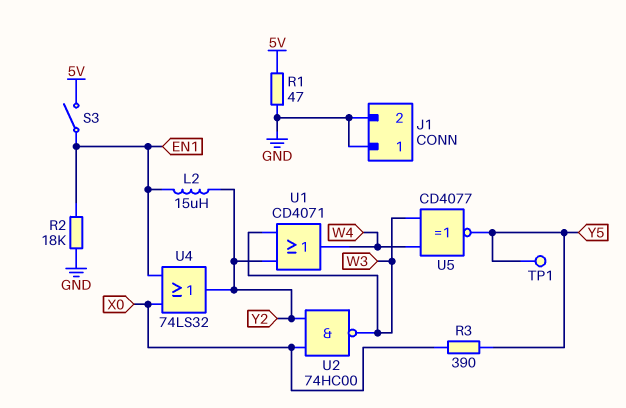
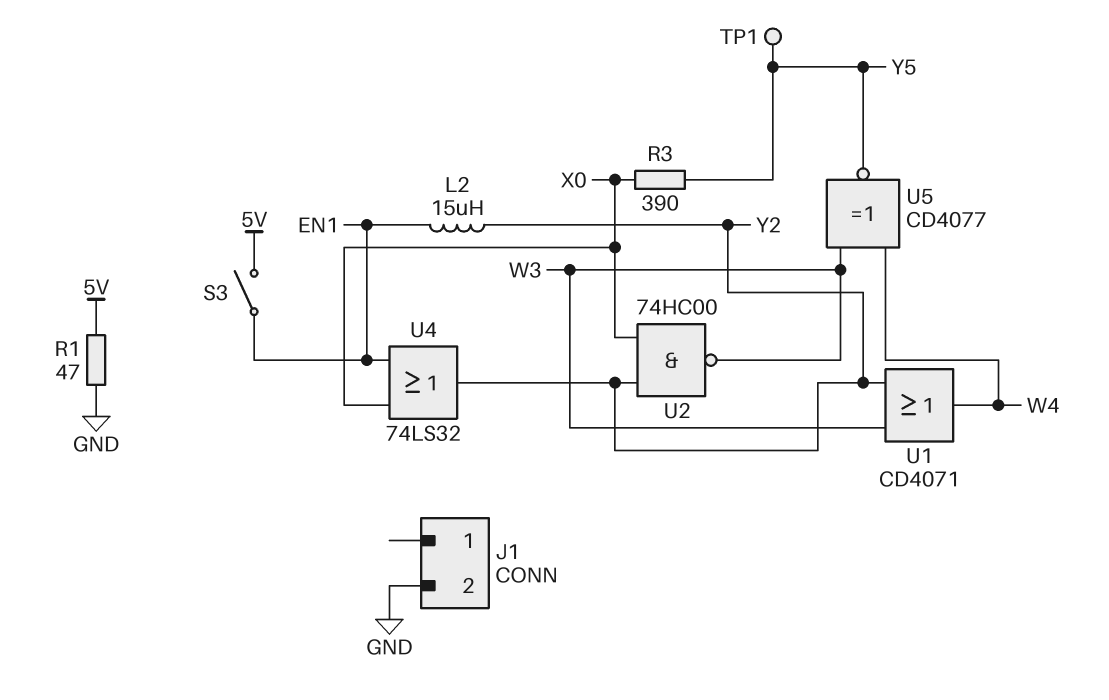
J1 pin 1: GND -> none
R2: 18k (EN1, GND) -> none

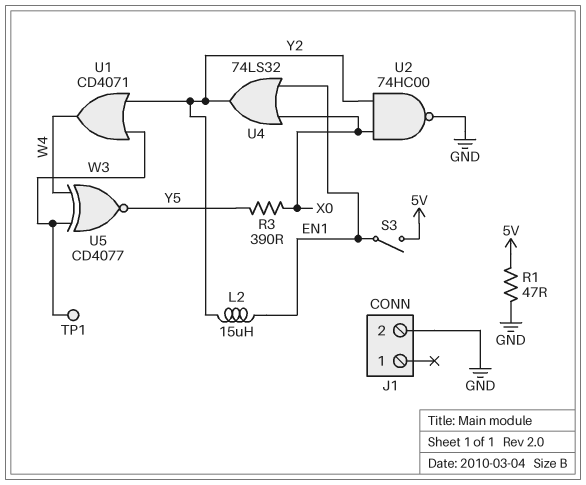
TP1: test point (Y5) -> test point (W3)
U2: NAND 74HC00 (in X0, in Y2, out W3) -> NAND 74HC00 (in X0, in Y2, out GND)

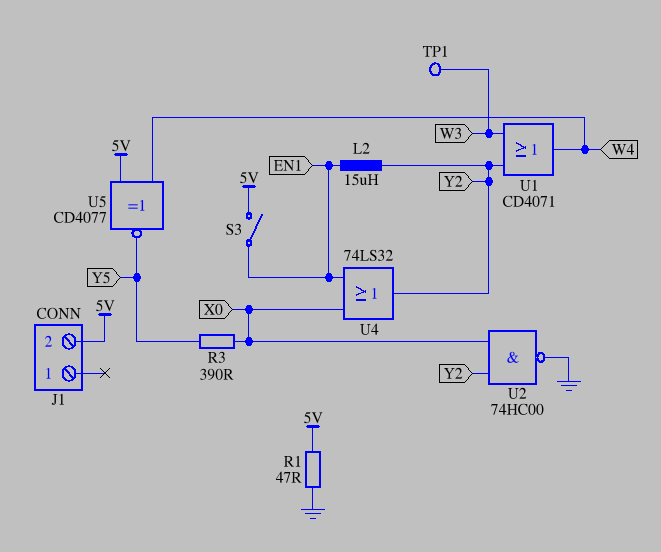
J1 pin 2: GND -> 5V
U5: XNOR CD4077 (in W3, in W4, out Y5) -> XNOR CD4077 (in 5V, in W4, out Y5)

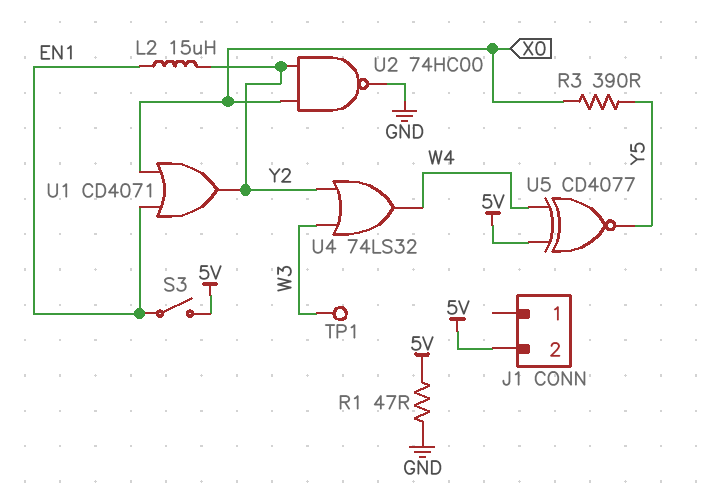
U1: OR CD4071 (in W3, in Y2, out W4) -> OR CD4071 (in EN1, in X0, out Y2)
U4: OR 74LS32 (in EN1, in X0, out Y2) -> OR 74LS32 (in W3, in Y2, out W4)

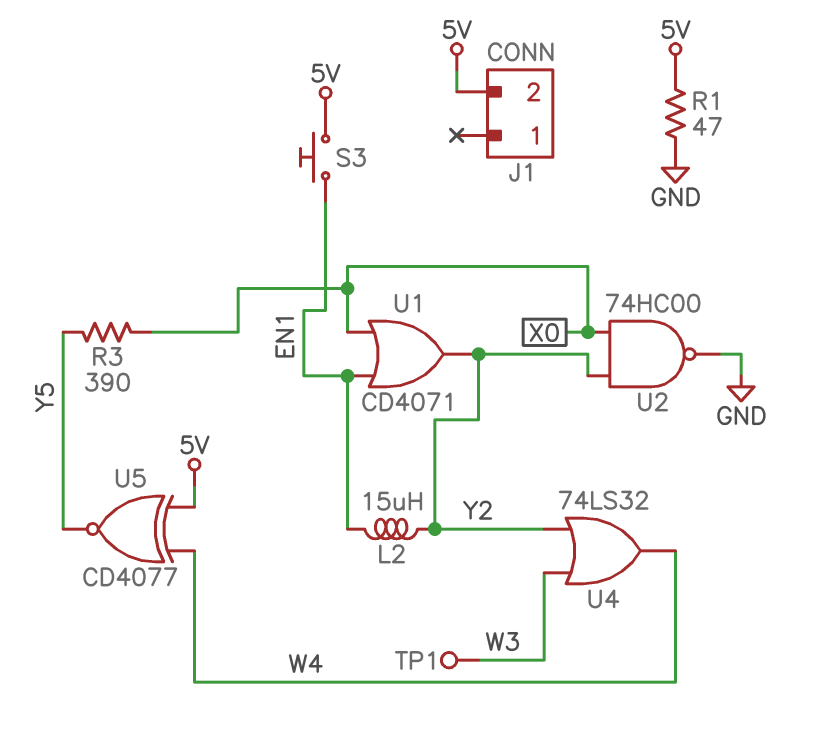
S3: switch (5V, EN1) -> button (5V, EN1)

